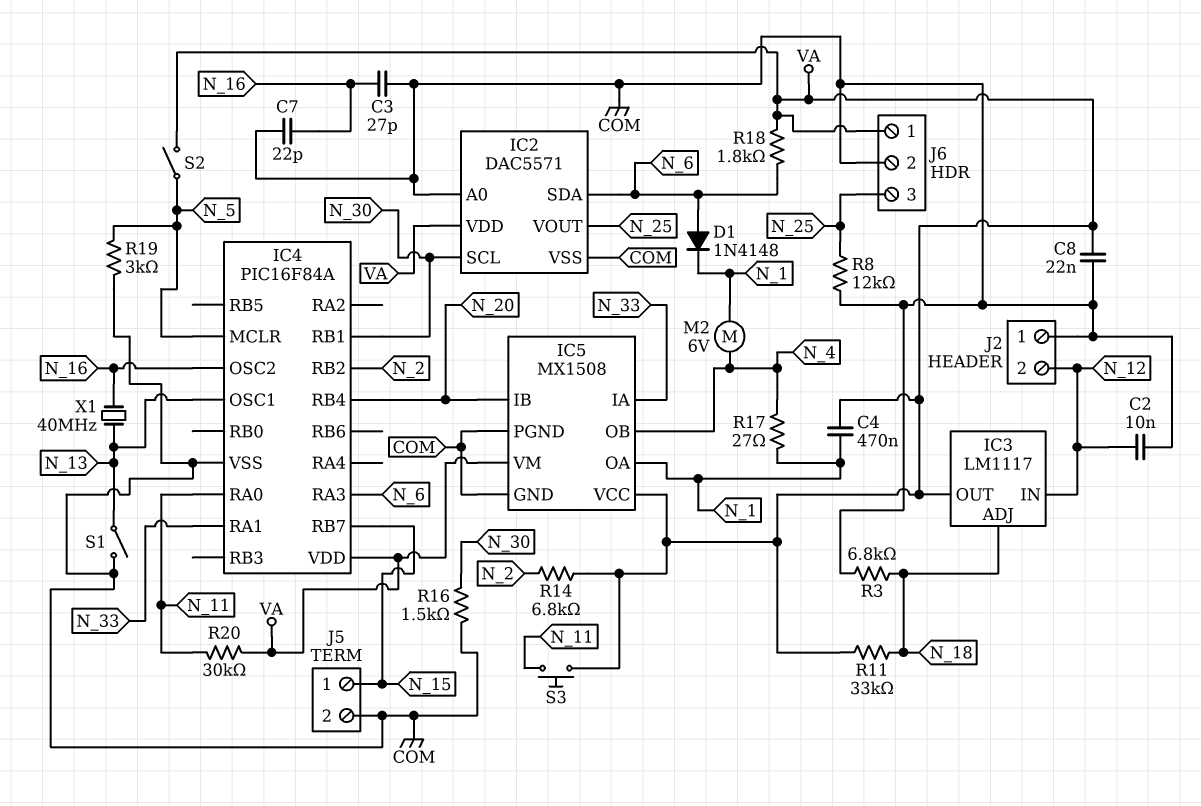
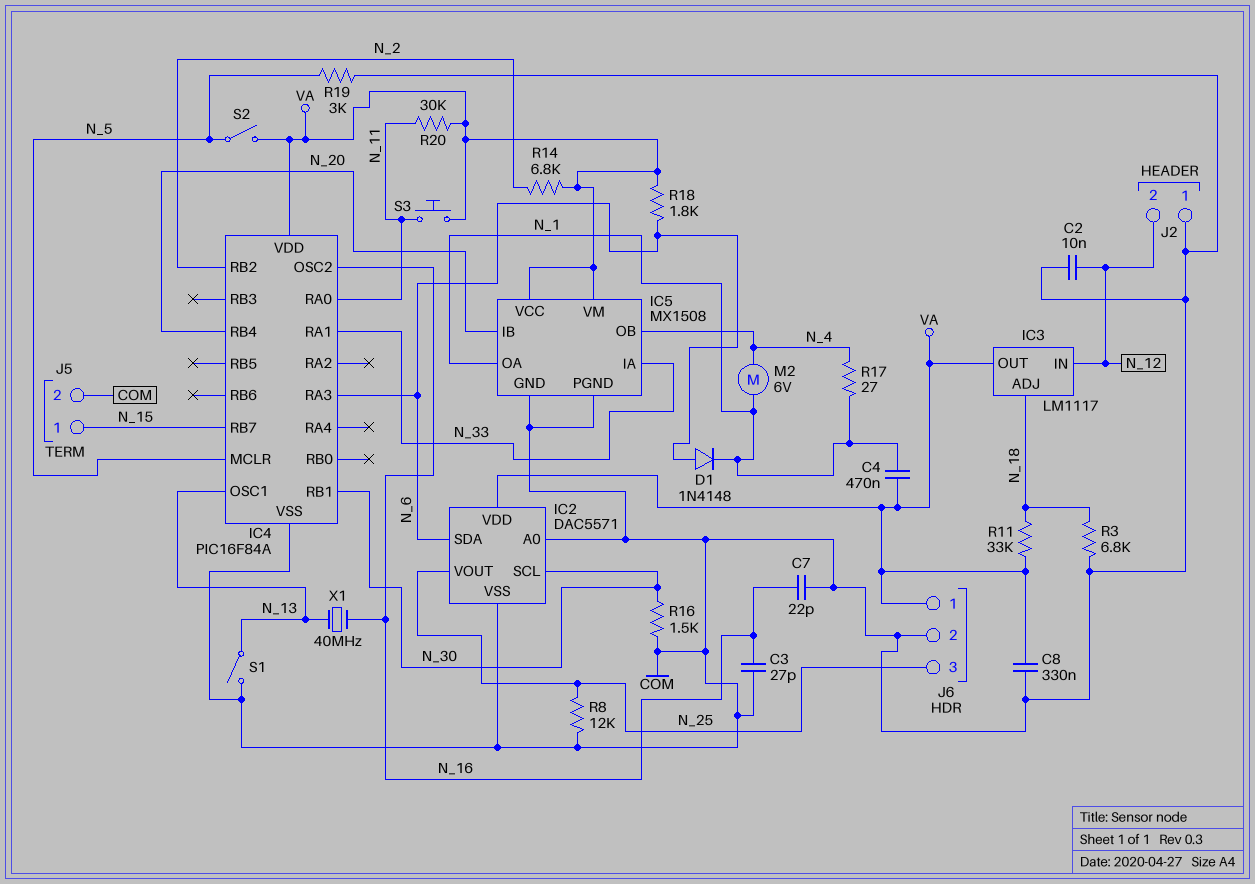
C8: 22nF (COM, VA) -> 330nF (COM, VA)

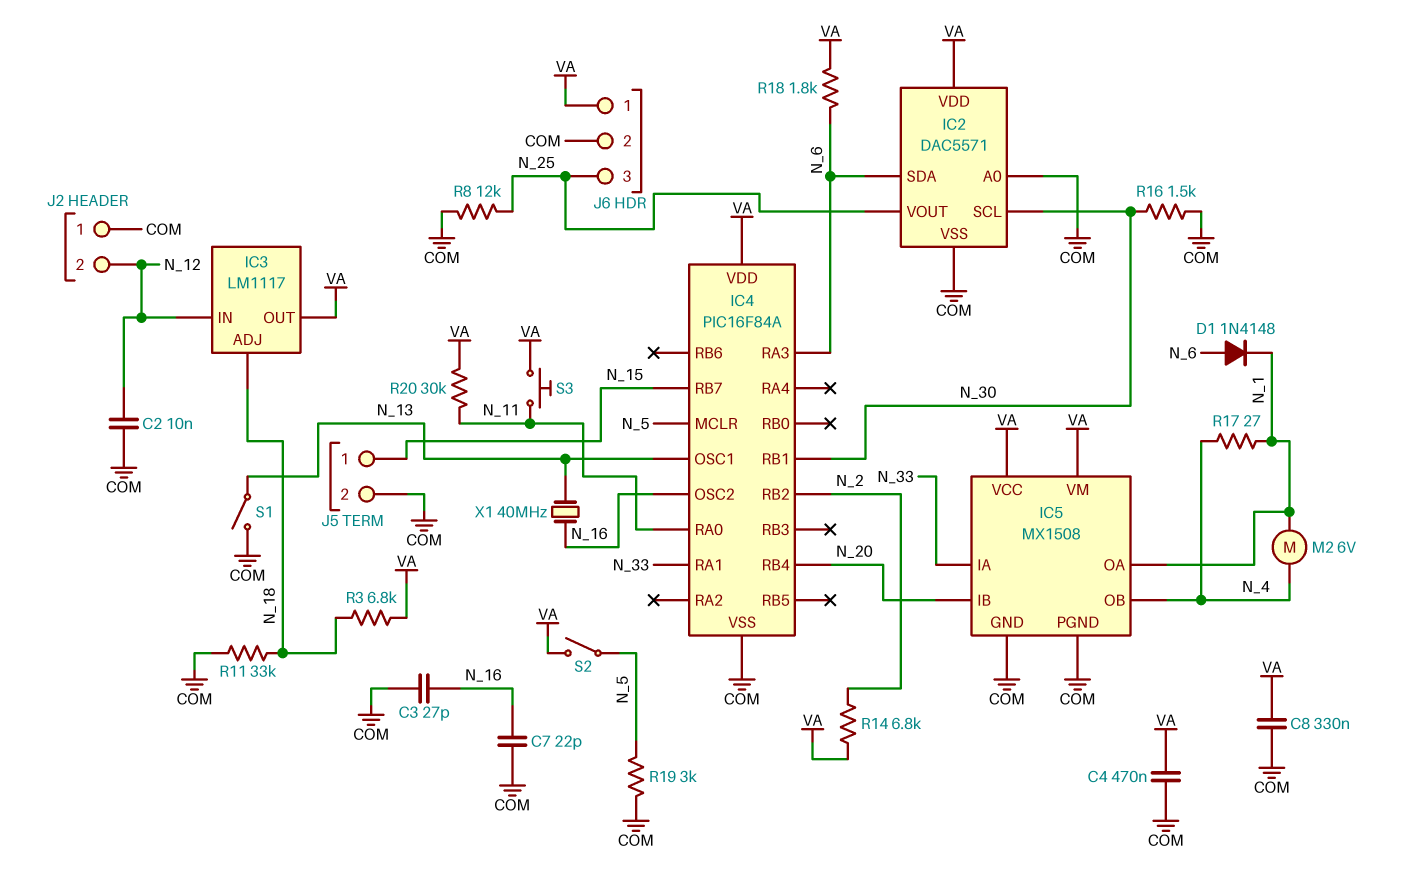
C4: 470nF (N_1, VA) -> 470nF (COM, VA)
R3: 6.8k (COM, N_18) -> 6.8k (N_18, VA)
R11: 33k (N_18, VA) -> 33k (COM, N_18)

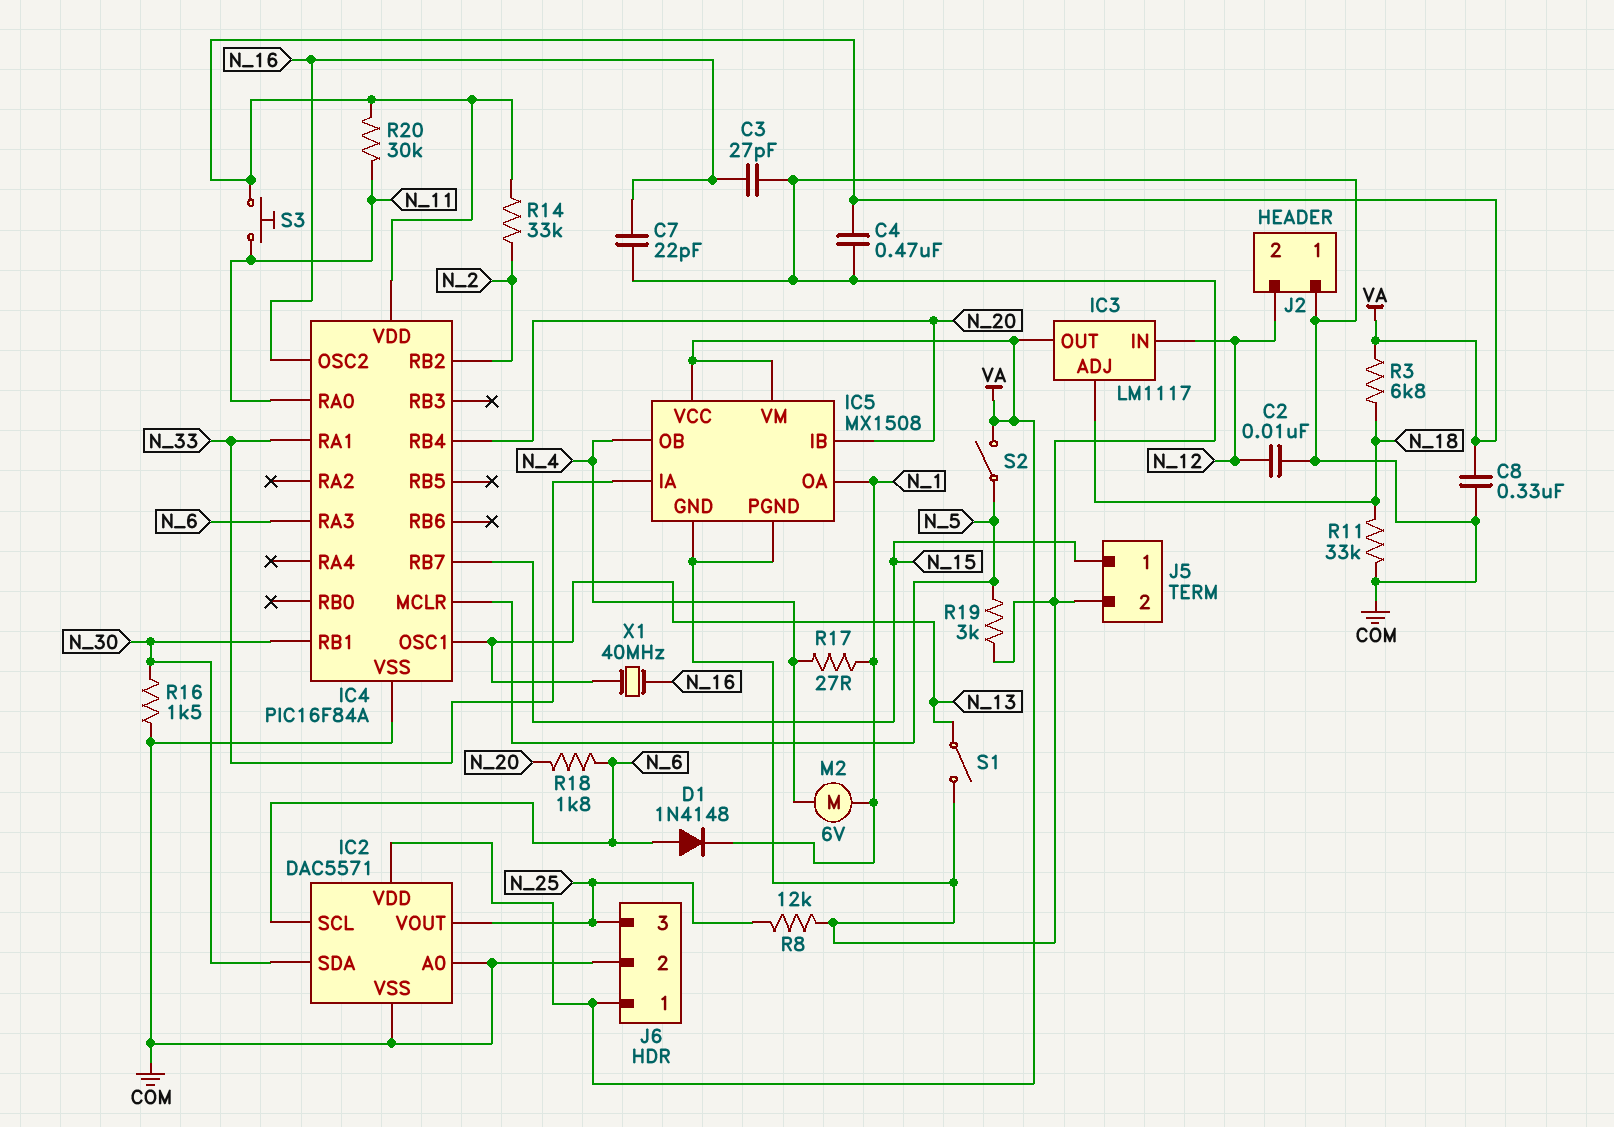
IC2 pin SCL: N_30 -> N_6
IC2 pin SDA: N_6 -> N_30
R14: 6.8k (N_2, VA) -> 33k (N_2, VA)
R18: 1.8k (N_6, VA) -> 1.8k (N_6, N_20)

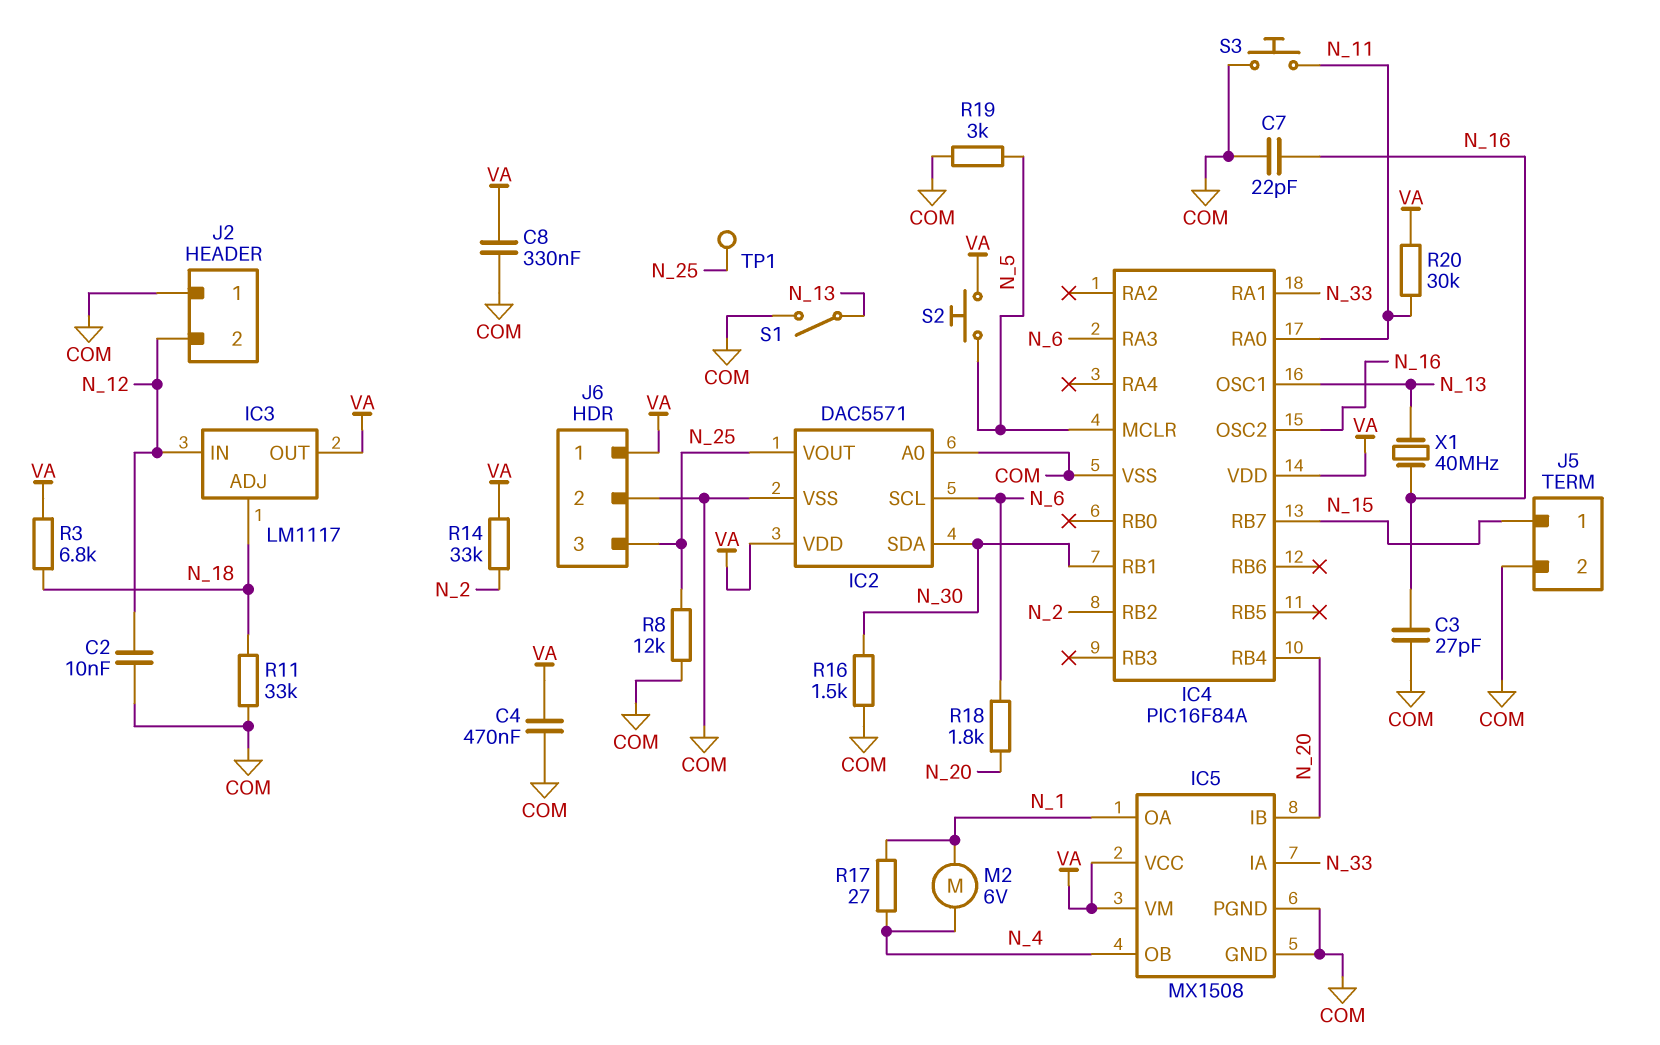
D1: diode 1N4148 (A N_6, K N_1) -> none
S2: switch (N_5, VA) -> button (N_5, VA)
S3: button (N_11, VA) -> button (COM, N_11)
TP1: none -> test point (N_25)

